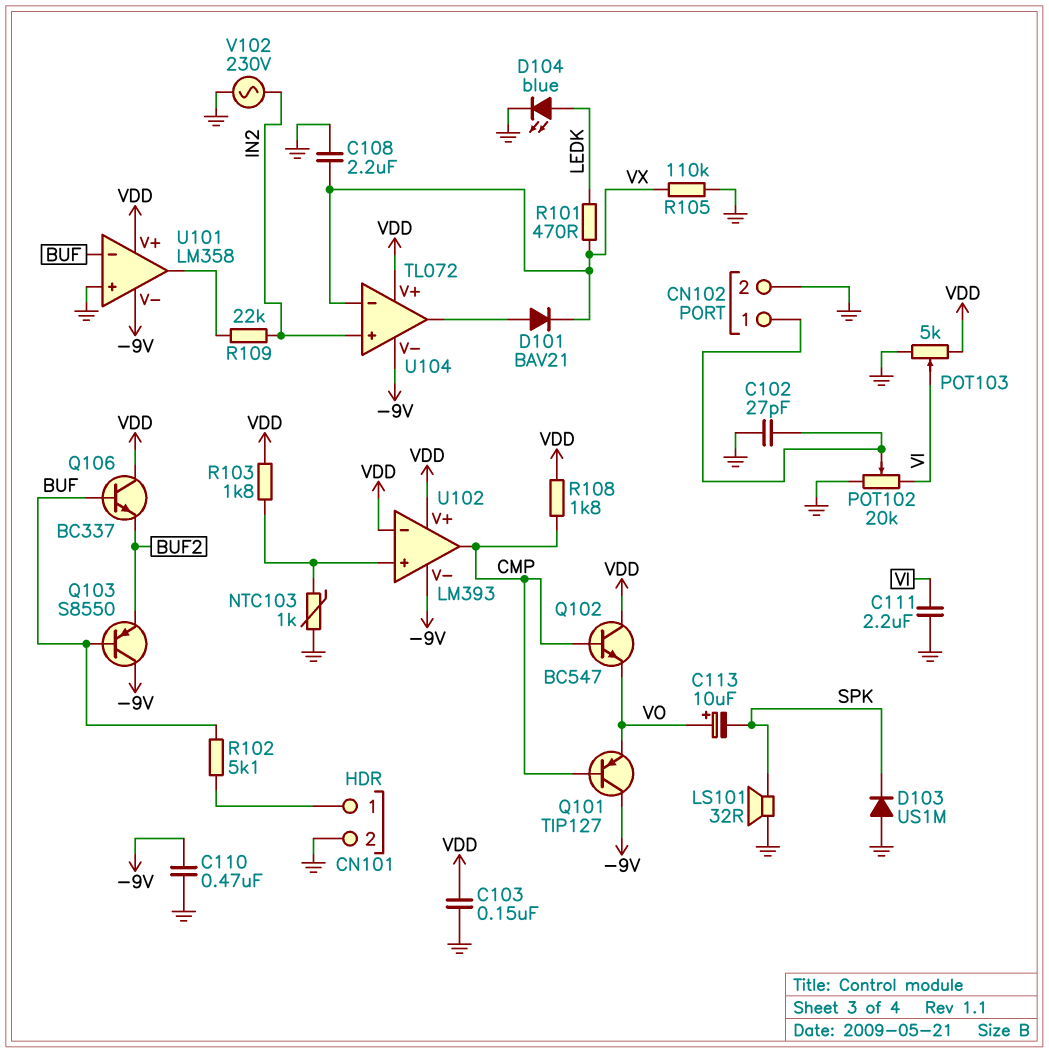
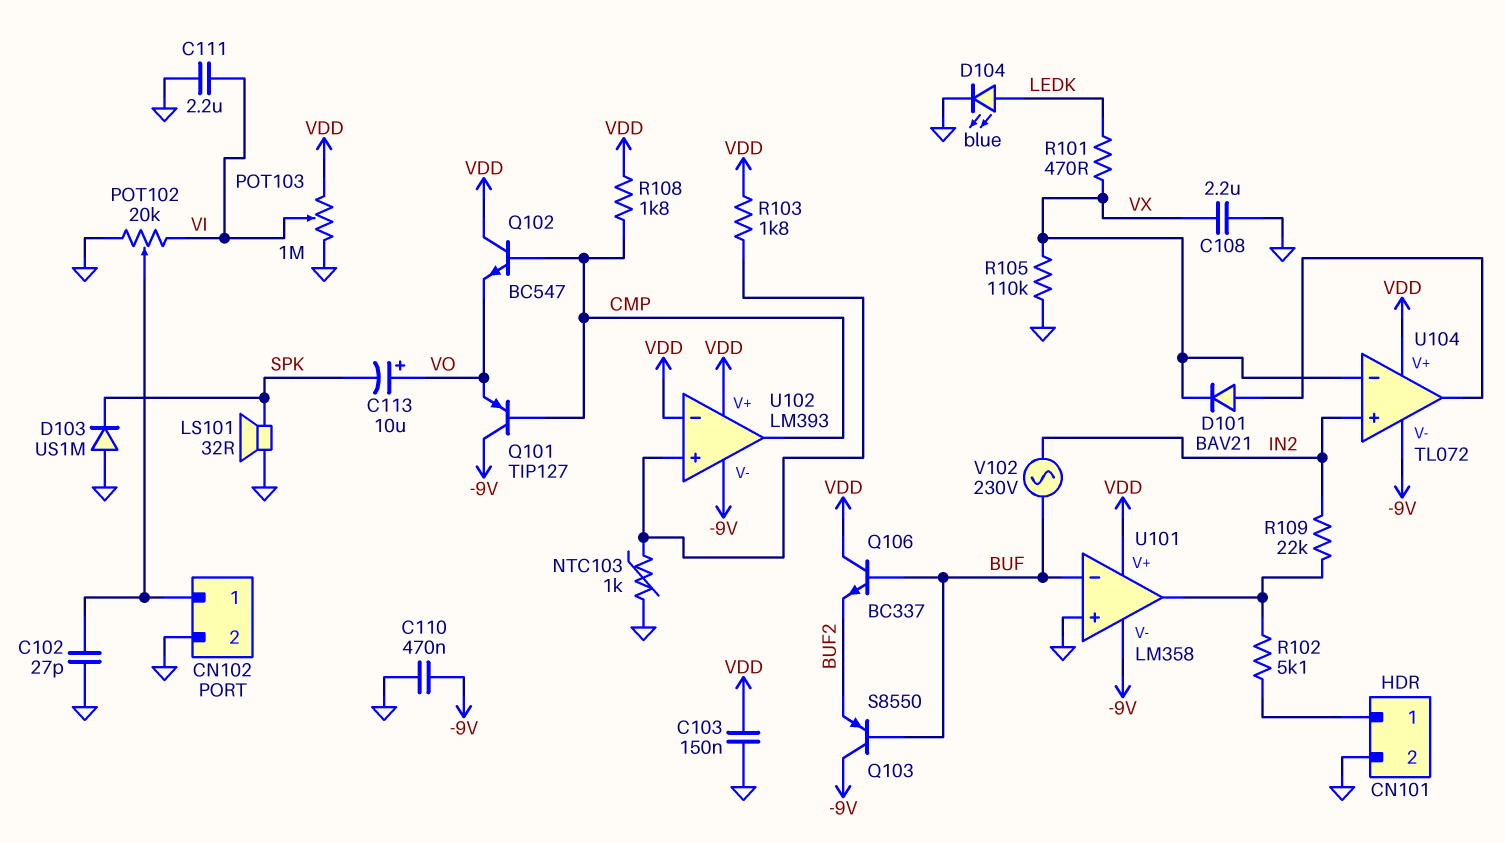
POT103: 5k (GND, VDD, wiper VI) -> 1M (GND, VDD, wiper VI)
R102: 5.1k (BUF, CN101/1) -> 5.1k (CN101/1, U101/out)
V102: AC 230V (GND, IN2) -> AC 230V (BUF, IN2)

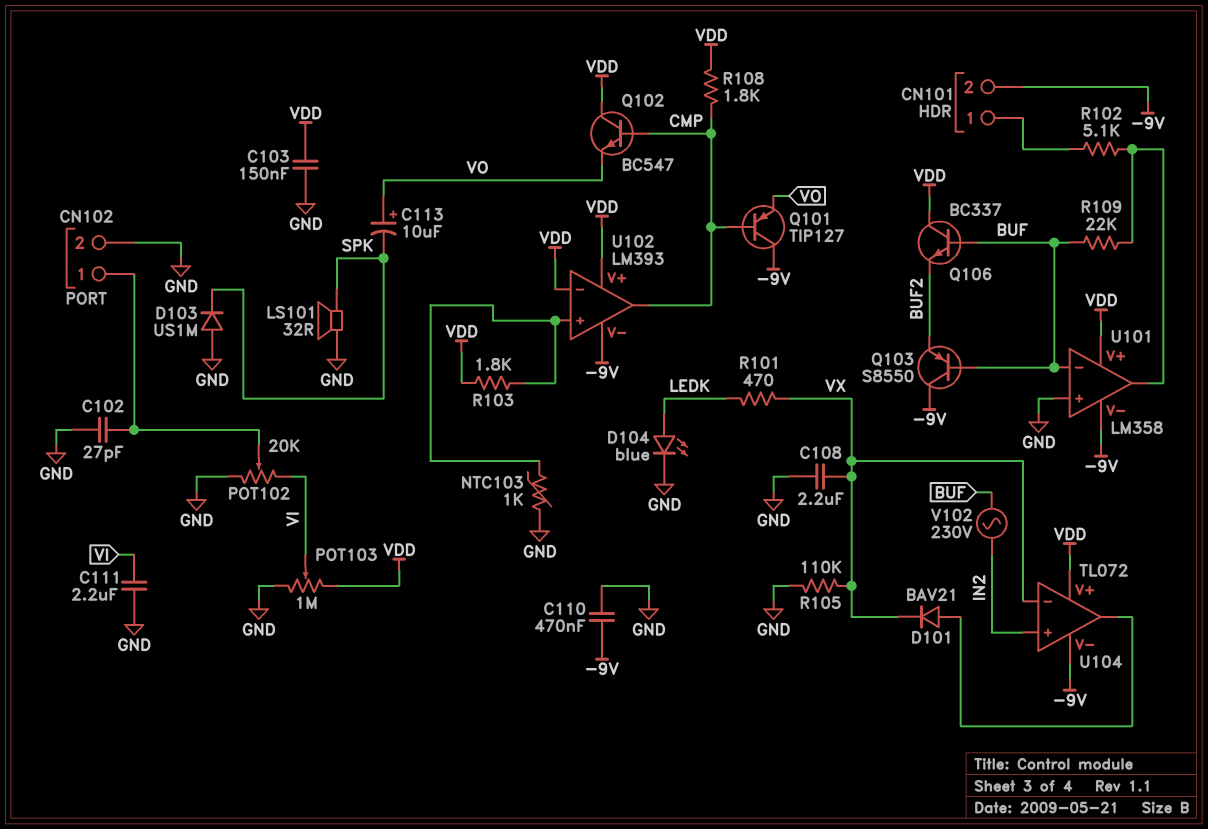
CN101 pin 2: GND -> -9V
R109: 22k (IN2, U101/out) -> 22k (BUF, U101/out)

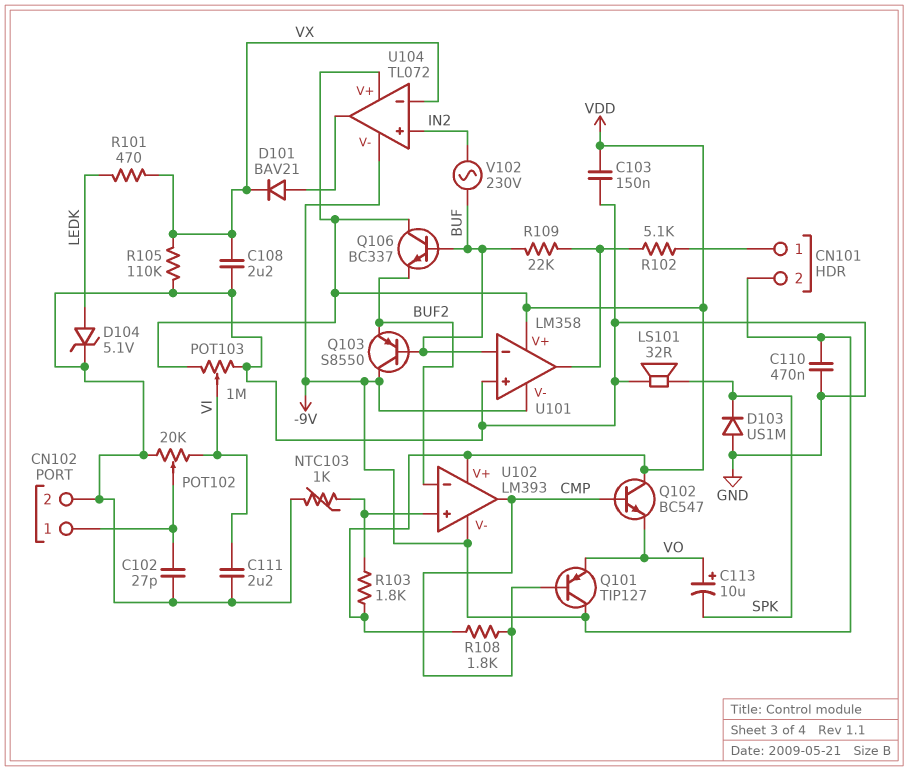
D104: LED blue (A LEDK, K GND) -> zener 5.1V (A LEDK, K GND)
U102 pin in-: VDD -> BUF2

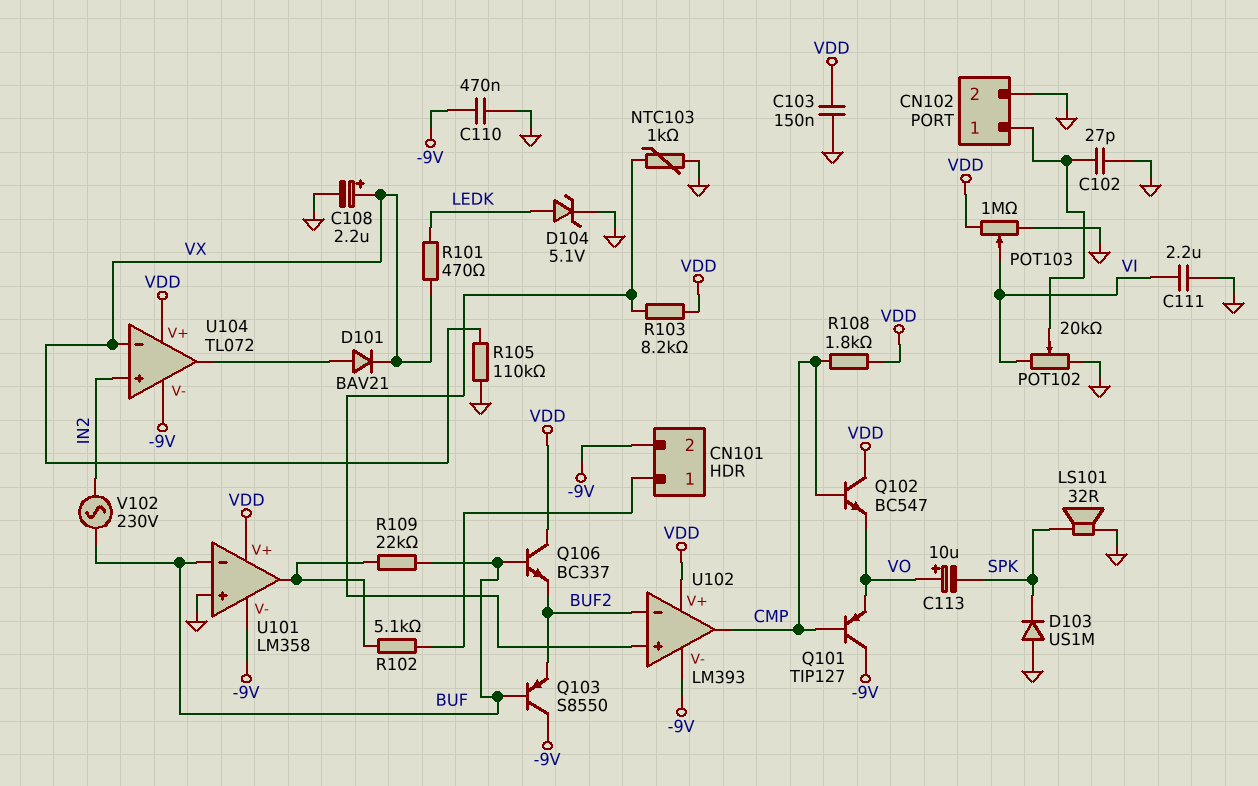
C108: 2.2uF (GND, VX) -> 2.2uF (plus VX, minus GND)
R103: 1.8k (U102/in+, VDD) -> 8.2k (U102/in+, VDD)

